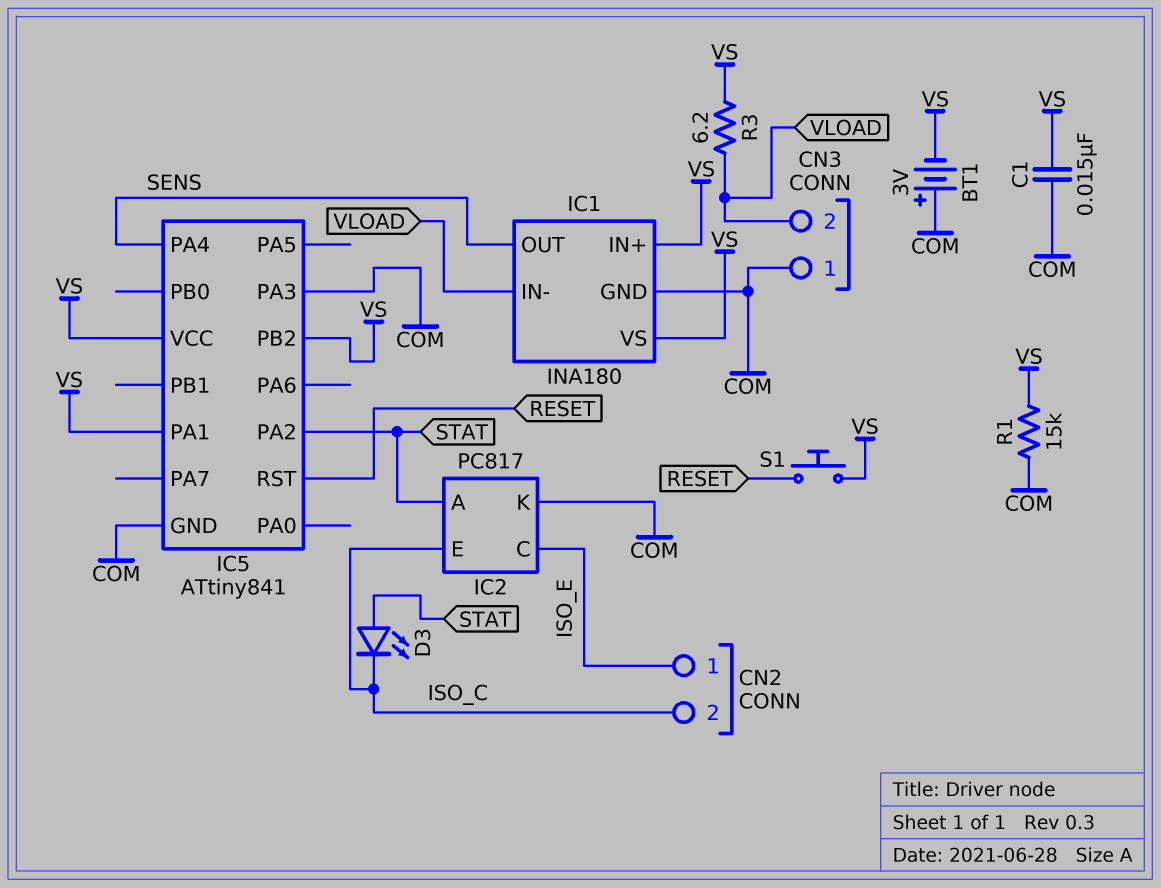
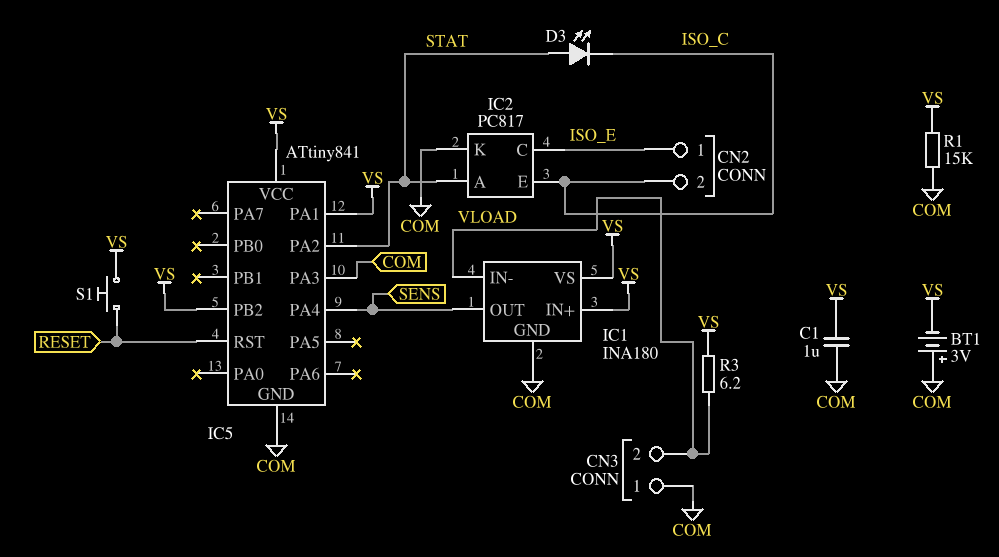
C1: 15nF (COM, VS) -> 1uF (COM, VS)

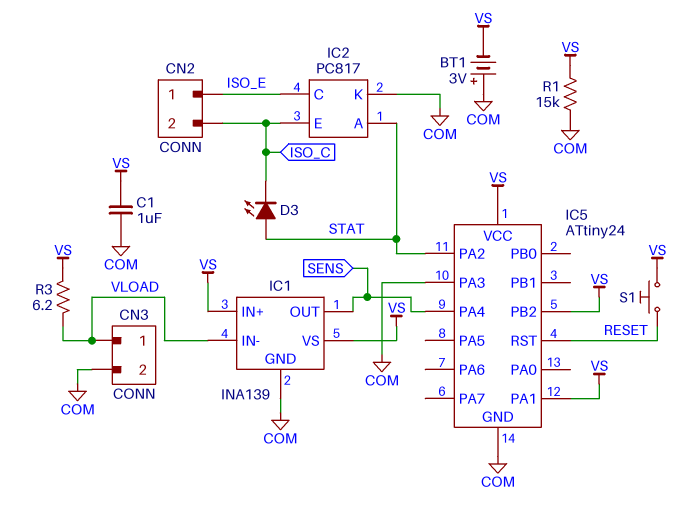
CN3 pin 1: COM -> VLOAD
CN3 pin 2: VLOAD -> COM
IC1: INA180 -> INA139
IC5: ATtiny841 -> ATtiny24

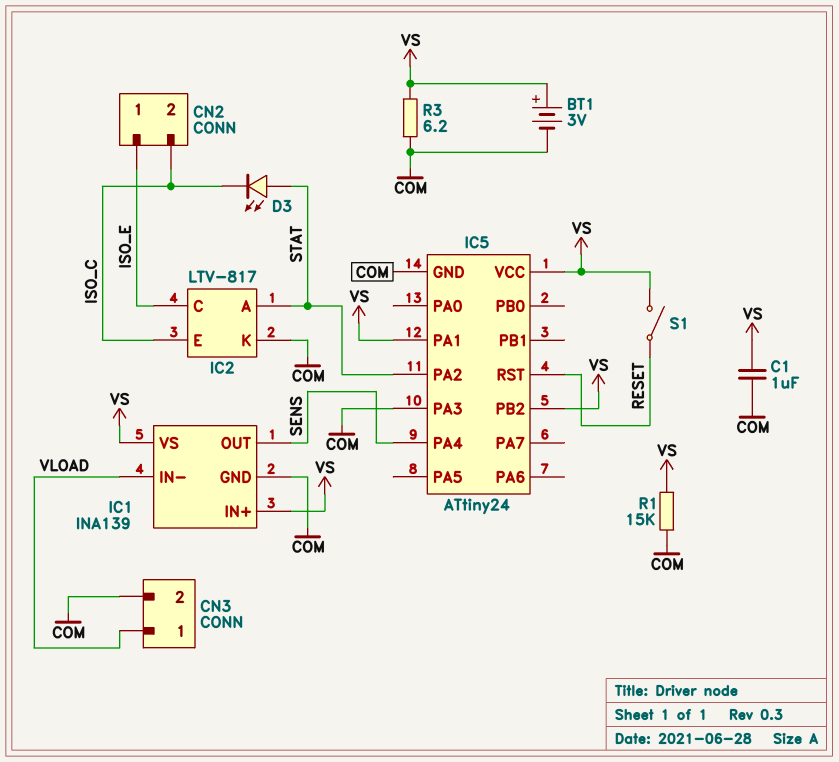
BT1: 3V (plus COM, minus VS) -> 3V (plus VS, minus COM)
IC2: PC817 -> LTV-817
R3: 6.2 (VLOAD, VS) -> 6.2 (COM, VS)
S1: button (RESET, VS) -> switch (RESET, VS)

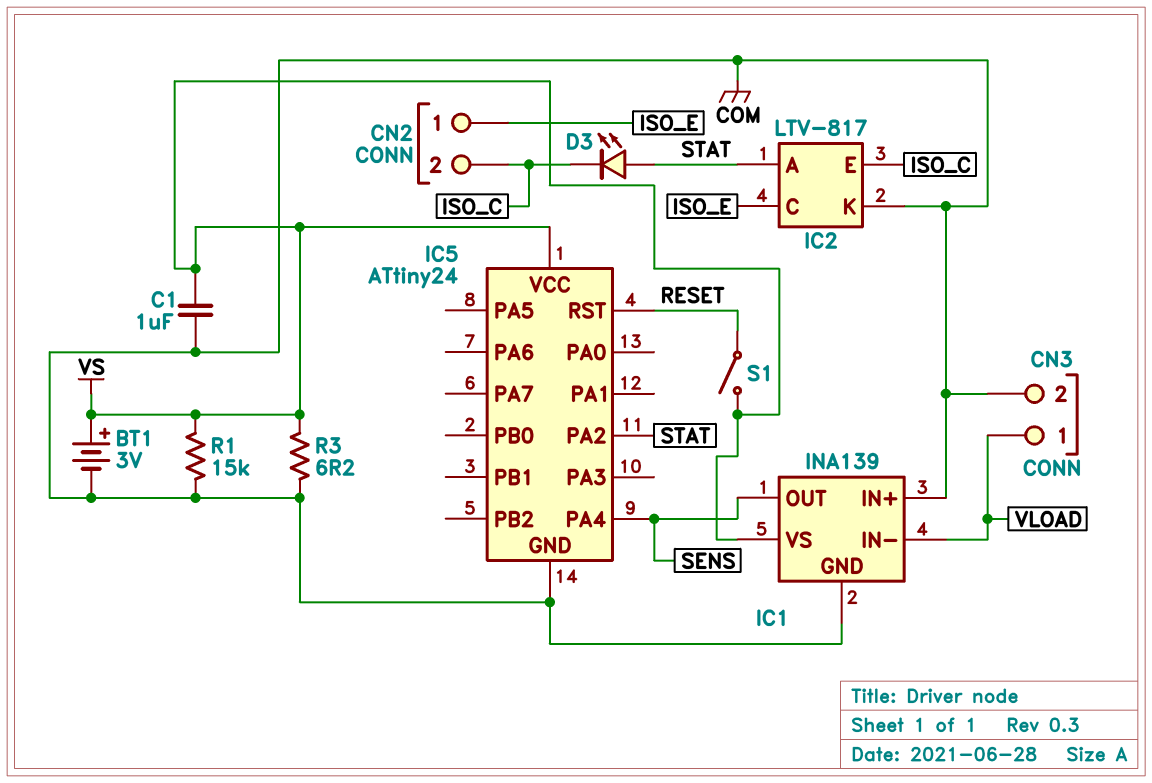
IC1 pin IN+: VS -> COM
IC5 pin PA1: VS -> none
IC5 pin PA3: COM -> none
IC5 pin PB2: VS -> none

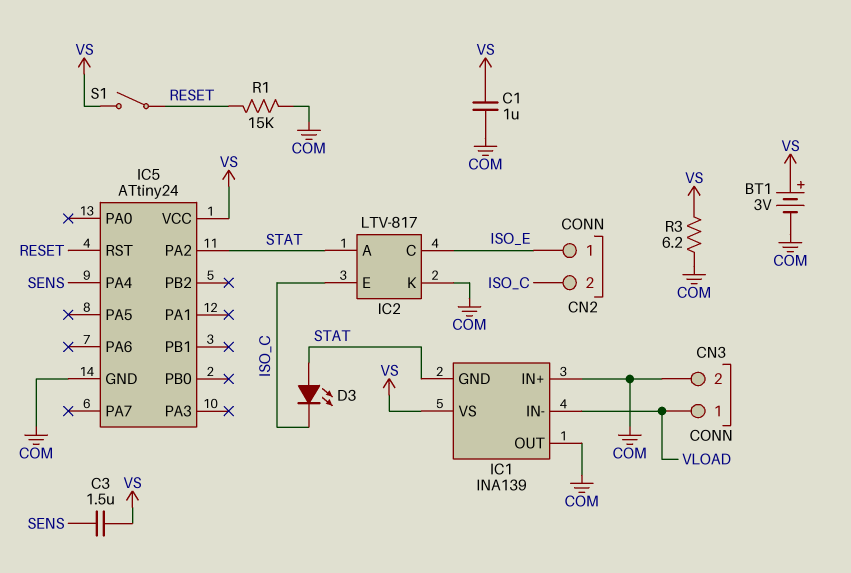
C3: none -> 1.5uF (SENS, VS)
IC1 pin GND: COM -> STAT
IC1 pin OUT: SENS -> COM
R1: 15k (COM, VS) -> 15k (COM, RESET)

